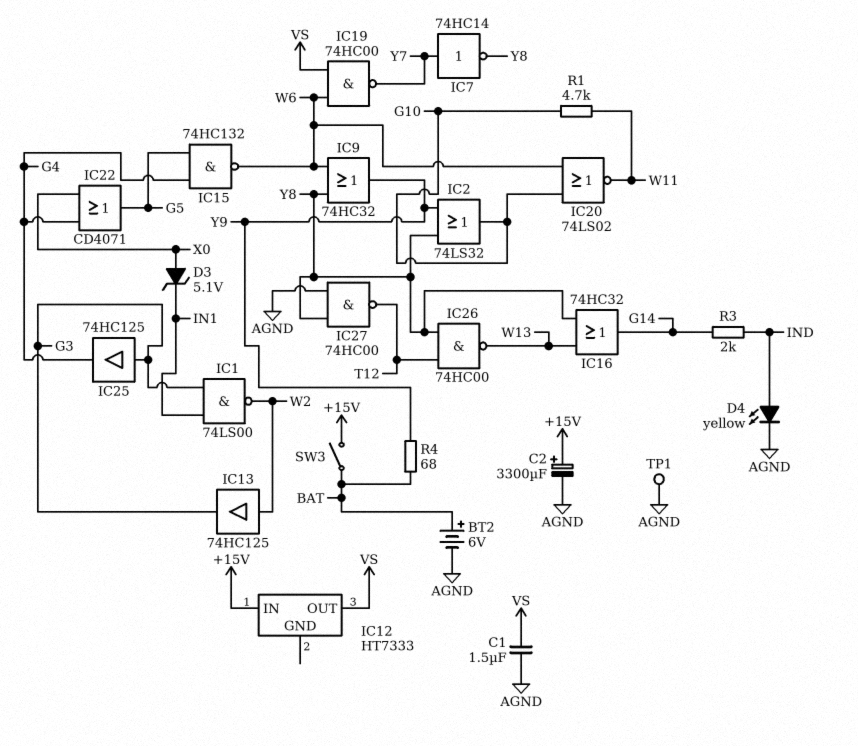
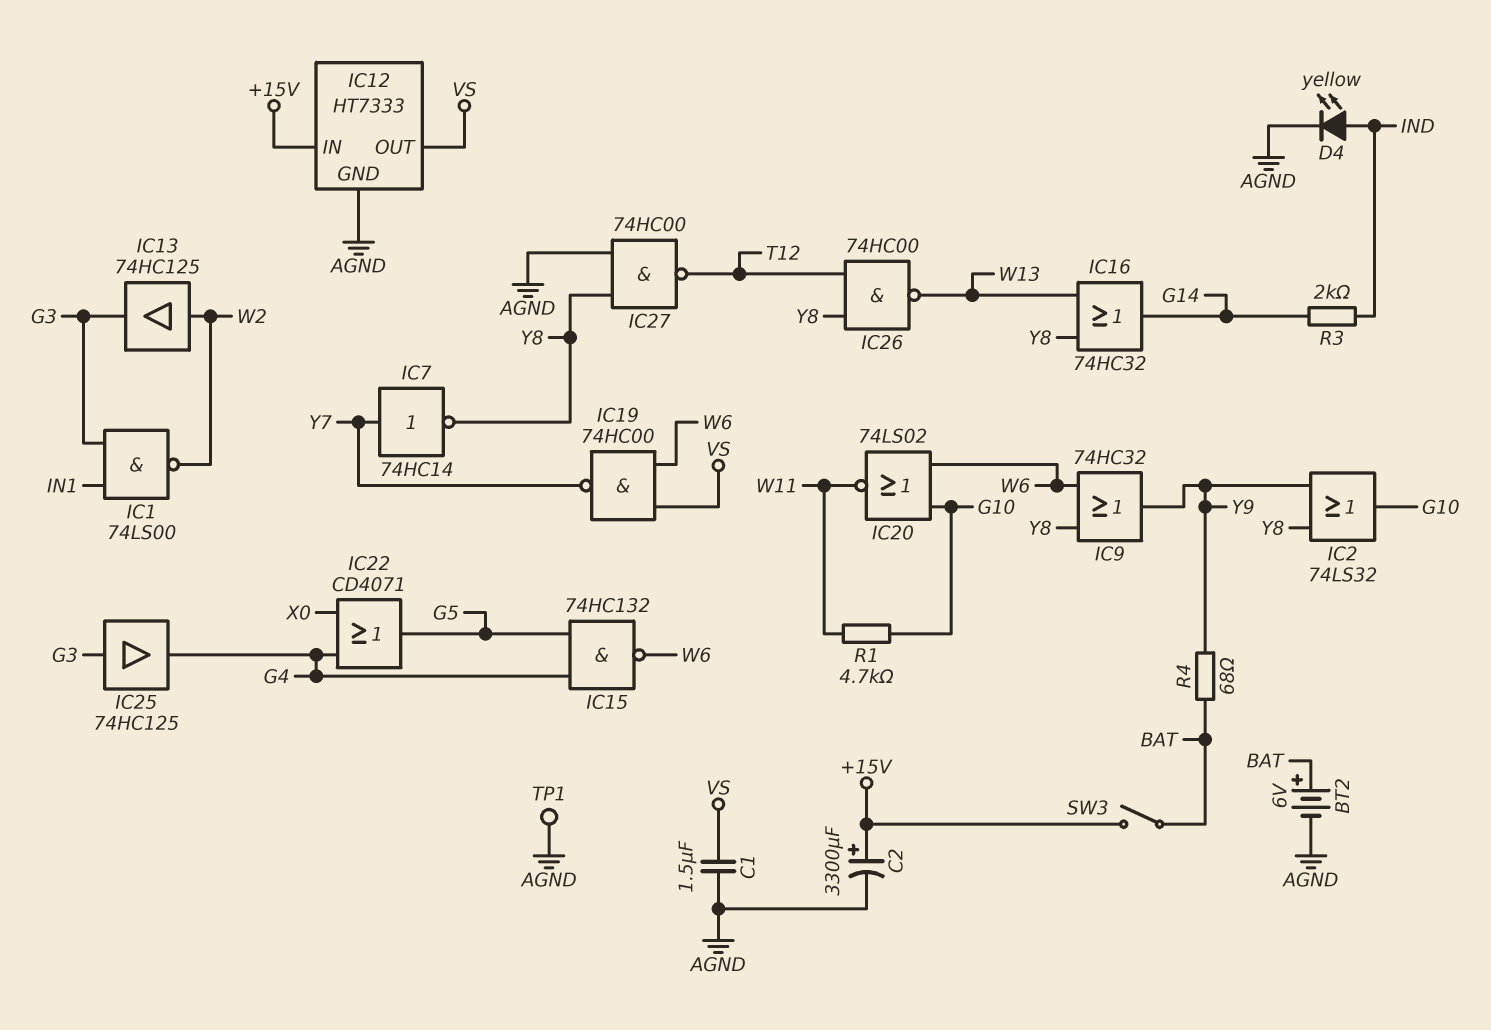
D3: zener 5.1V (A X0, K IN1) -> none
IC12 pin GND: none -> AGND

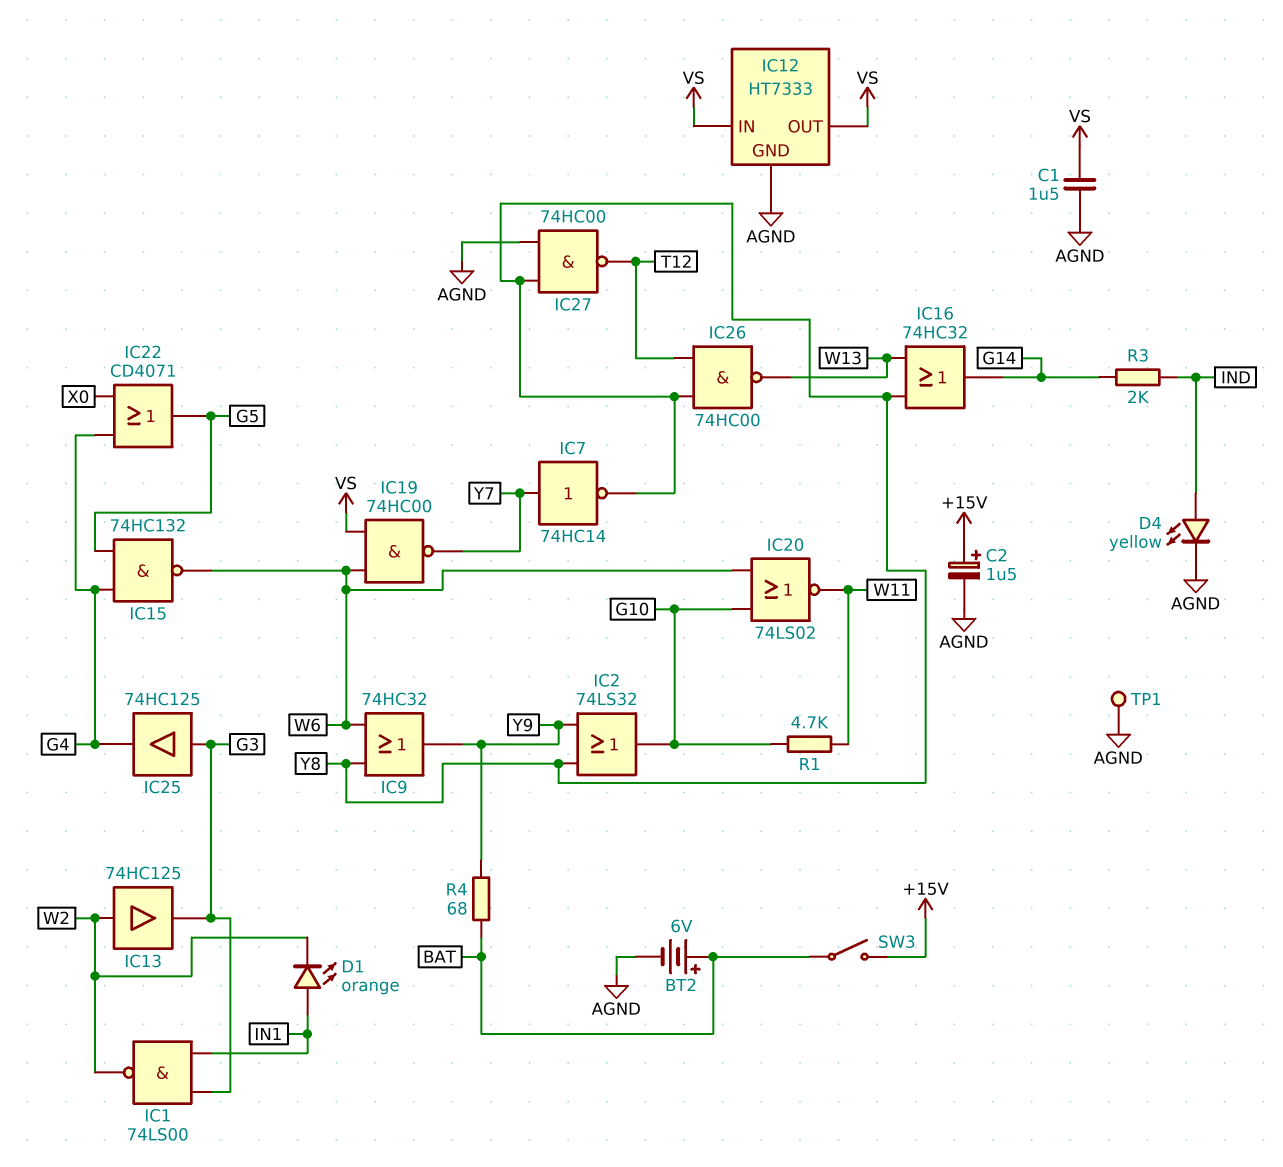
C2: 3300uF (plus +15V, minus AGND) -> 1.5uF (plus +15V, minus AGND)
D1: none -> LED orange (A IN1, K W2)
IC12 pin IN: +15V -> VS

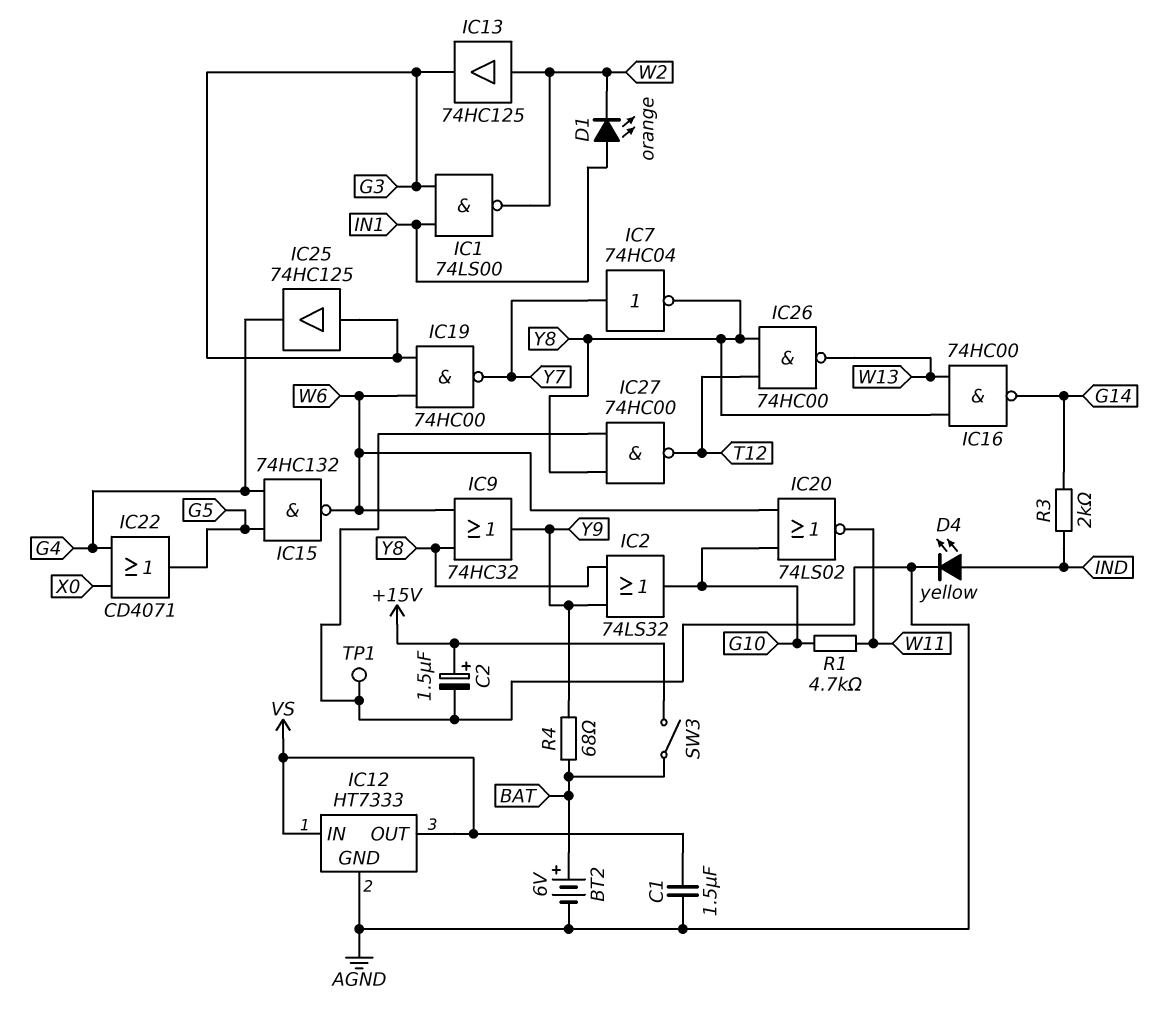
IC7: NOT 74HC14 (in Y7, out Y8) -> NOT 74HC04 (in Y7, out Y8)
IC16: OR 74HC32 (in W13, in Y8, out G14) -> NAND 74HC00 (in W13, in Y8, out G14)
IC19: NAND 74HC00 (in VS, in W6, out Y7) -> NAND 74HC00 (in G3, in W6, out Y7)

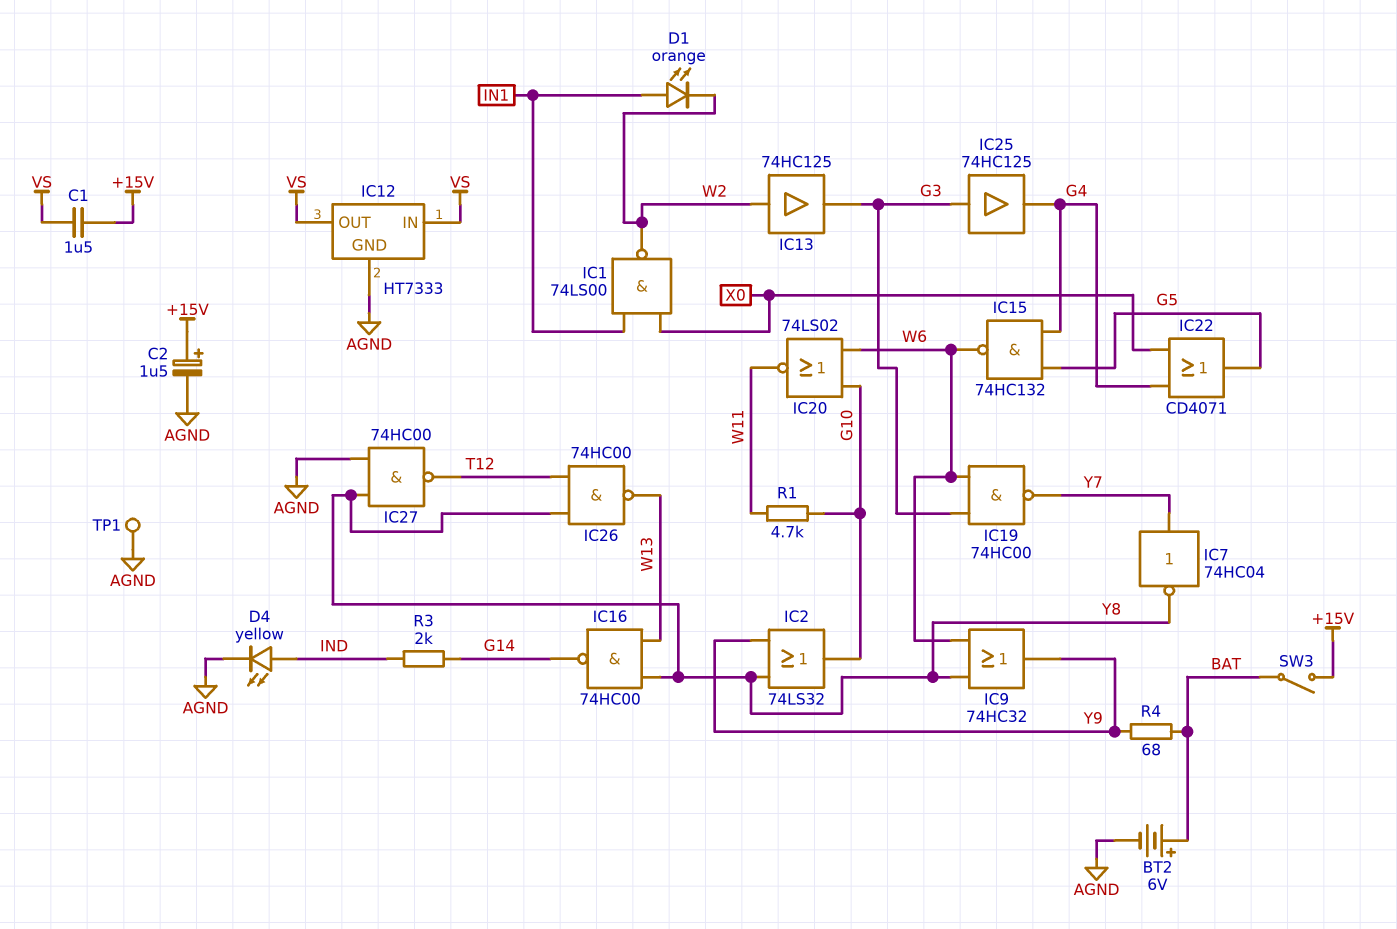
C1: 1.5uF (AGND, VS) -> 1.5uF (+15V, VS)
IC1: NAND 74LS00 (in G3, in IN1, out W2) -> NAND 74LS00 (in IN1, in X0, out W2)

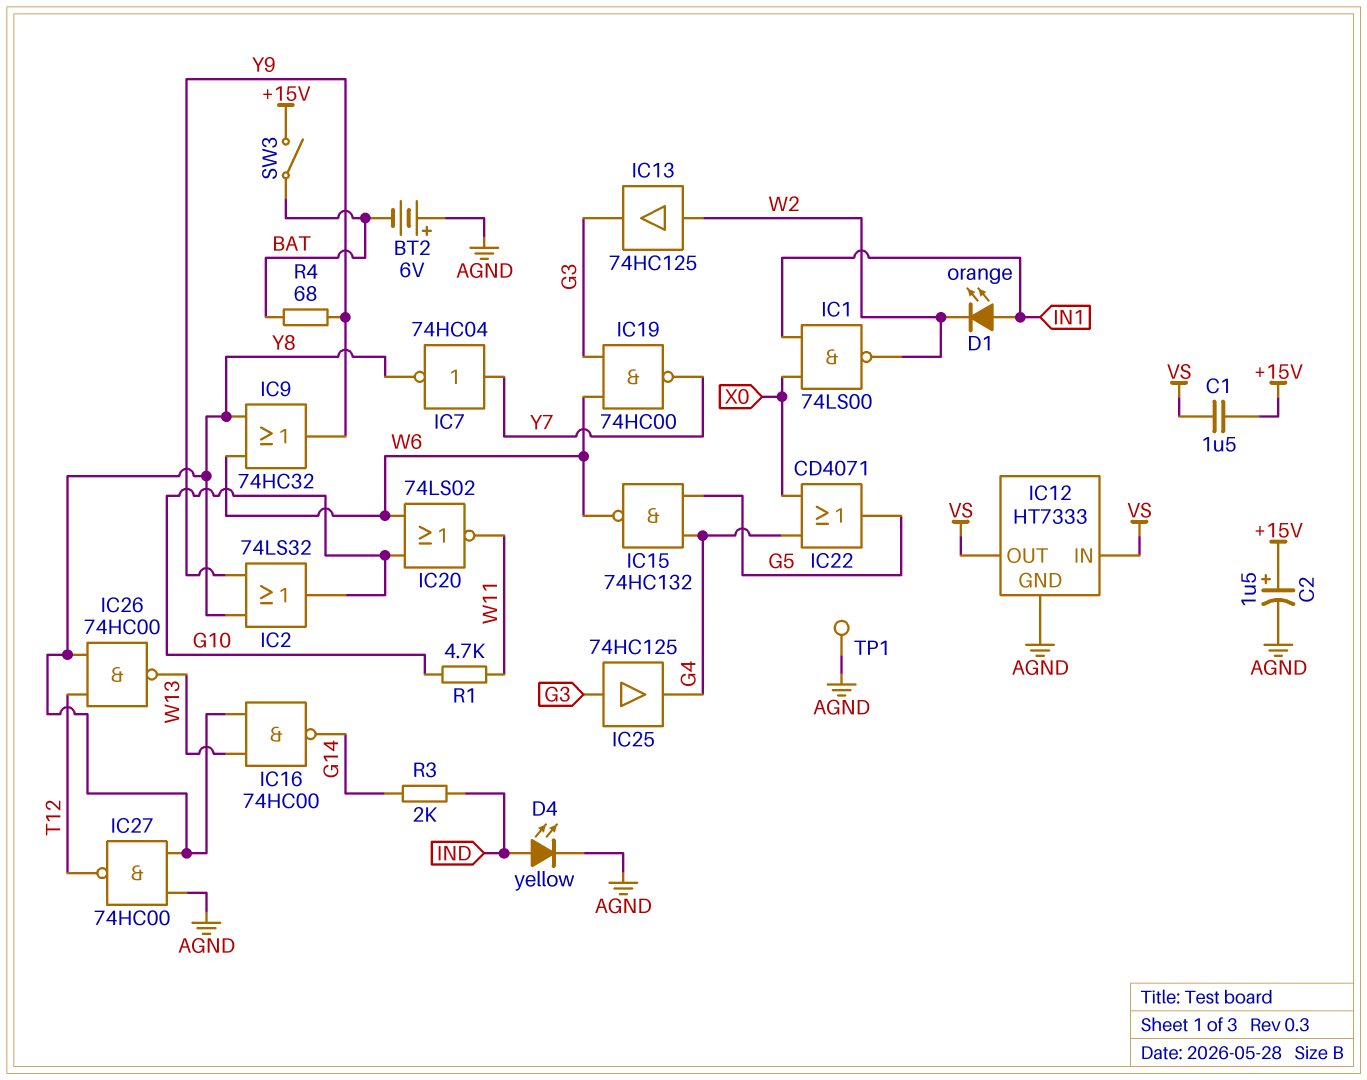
BT2: 6V (plus BAT, minus AGND) -> 6V (plus AGND, minus BAT)

